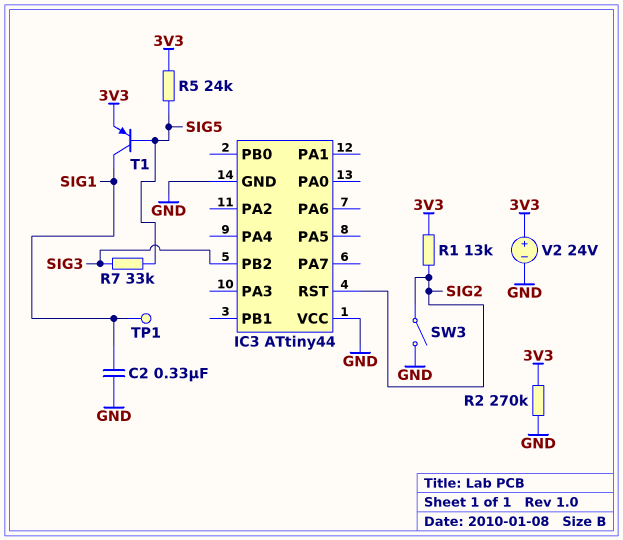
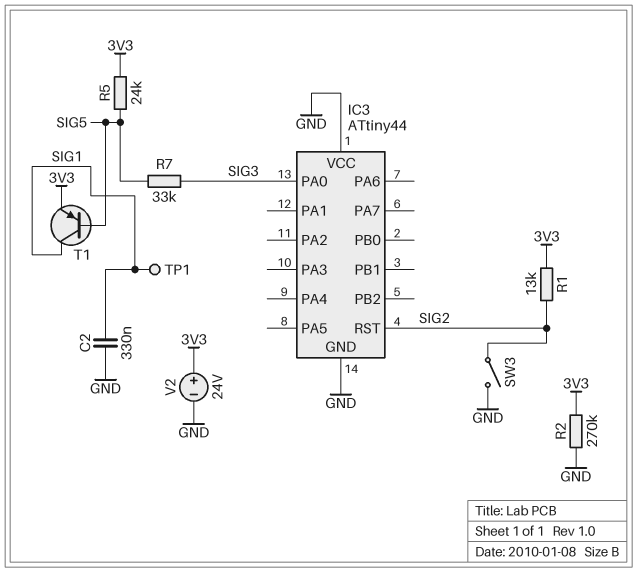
IC3 pin PA0: none -> SIG3
IC3 pin PB2: SIG3 -> none

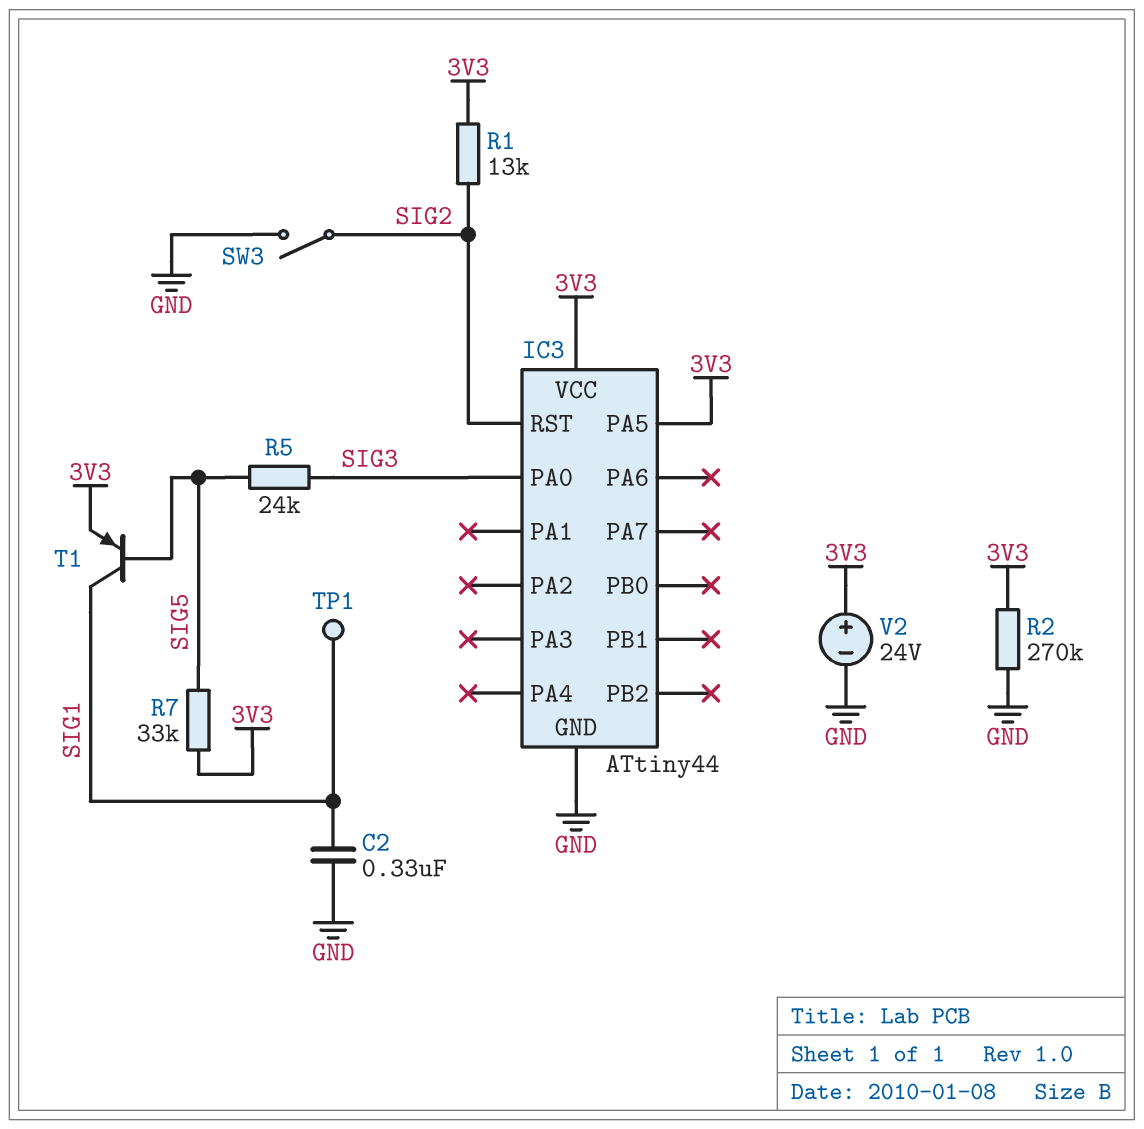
IC3 pin PA5: none -> 3V3
IC3 pin VCC: GND -> 3V3
R5: 24k (3V3, SIG5) -> 24k (SIG3, SIG5)
R7: 33k (SIG3, SIG5) -> 33k (3V3, SIG5)

